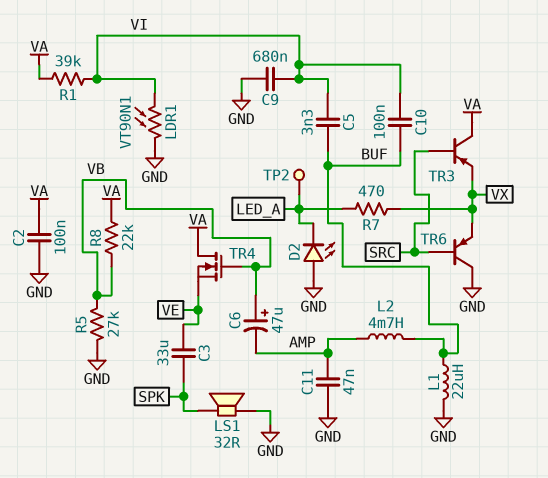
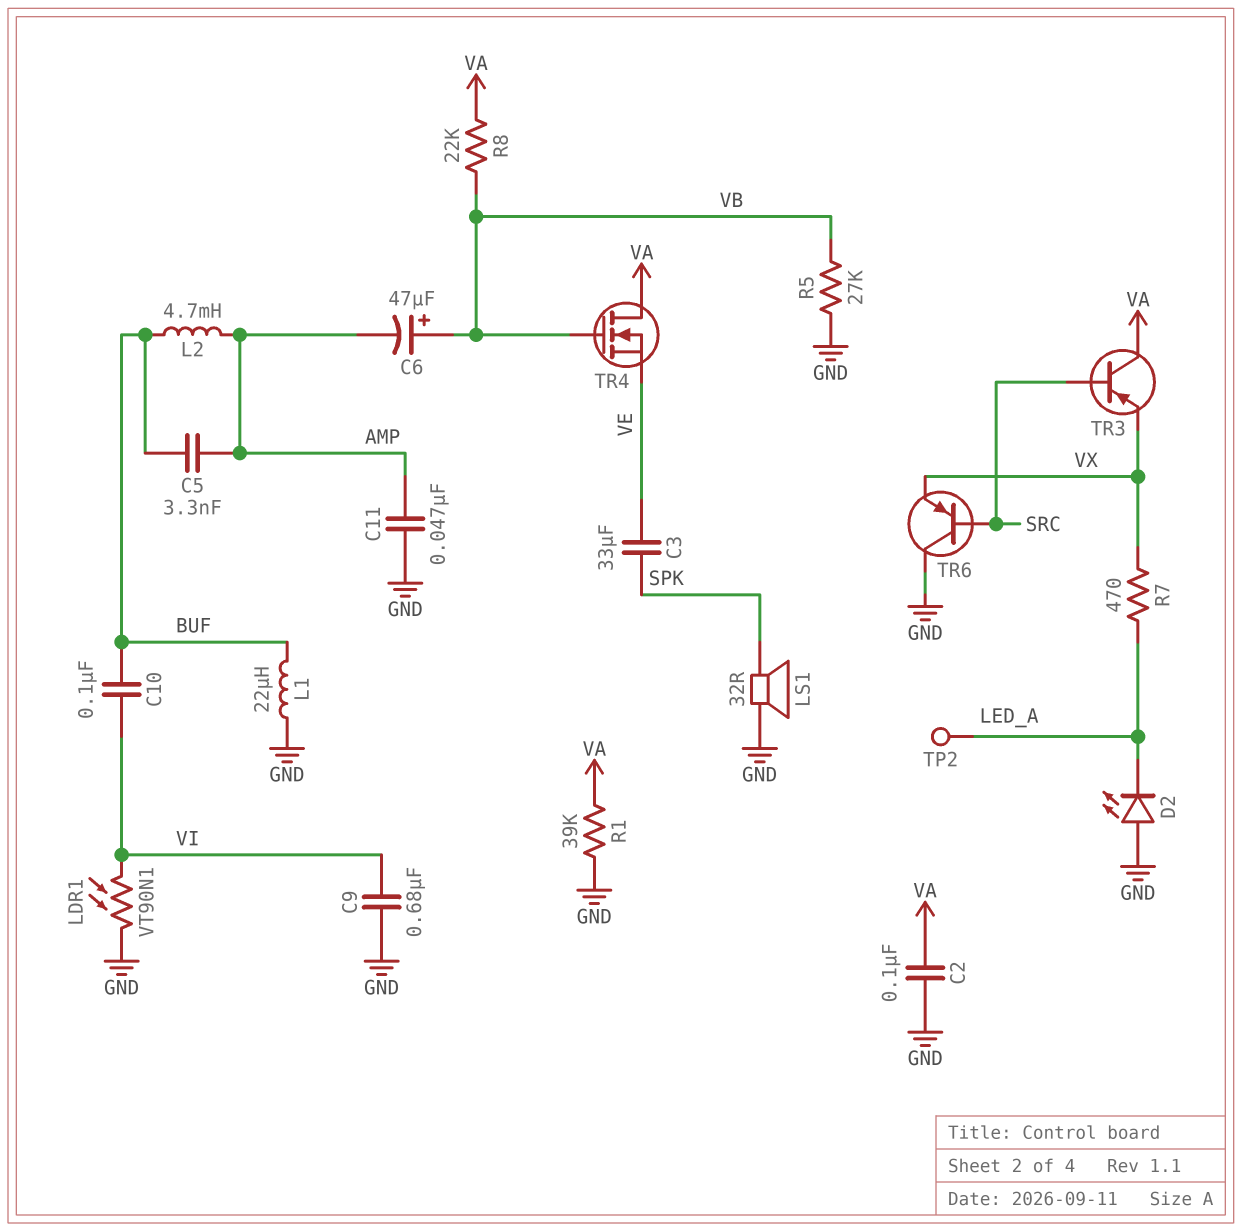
C5: 3.3nF (BUF, VI) -> 3.3nF (AMP, BUF)
R1: 39k (VA, VI) -> 39k (GND, VA)

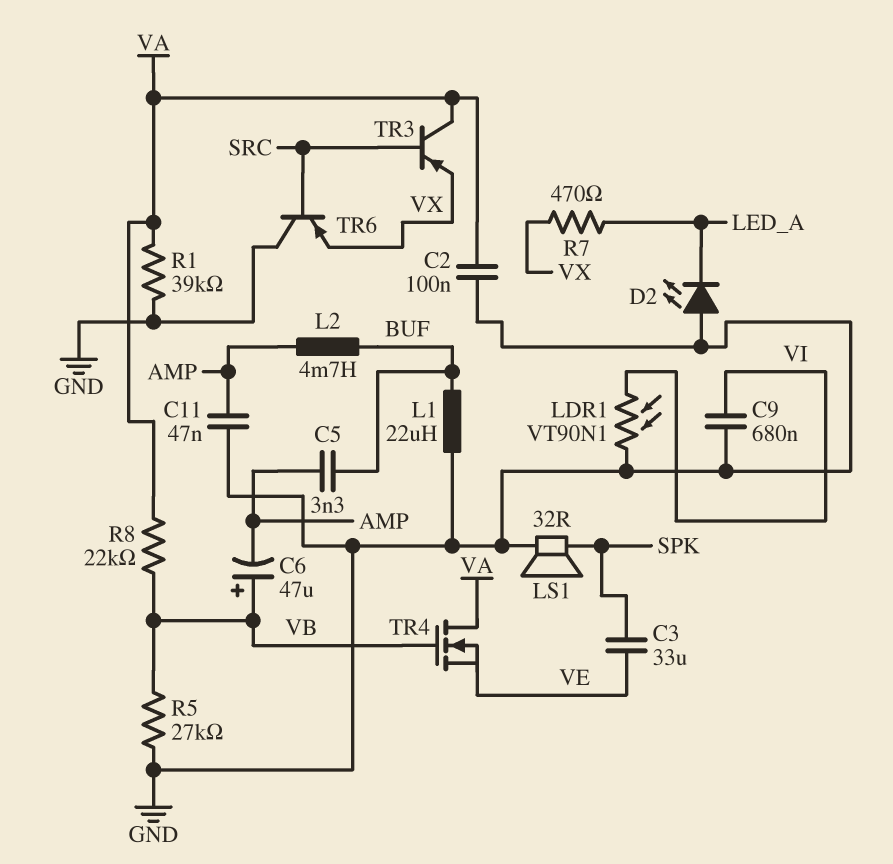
C10: 100nF (BUF, VI) -> none
TP2: test point (LED_A) -> none

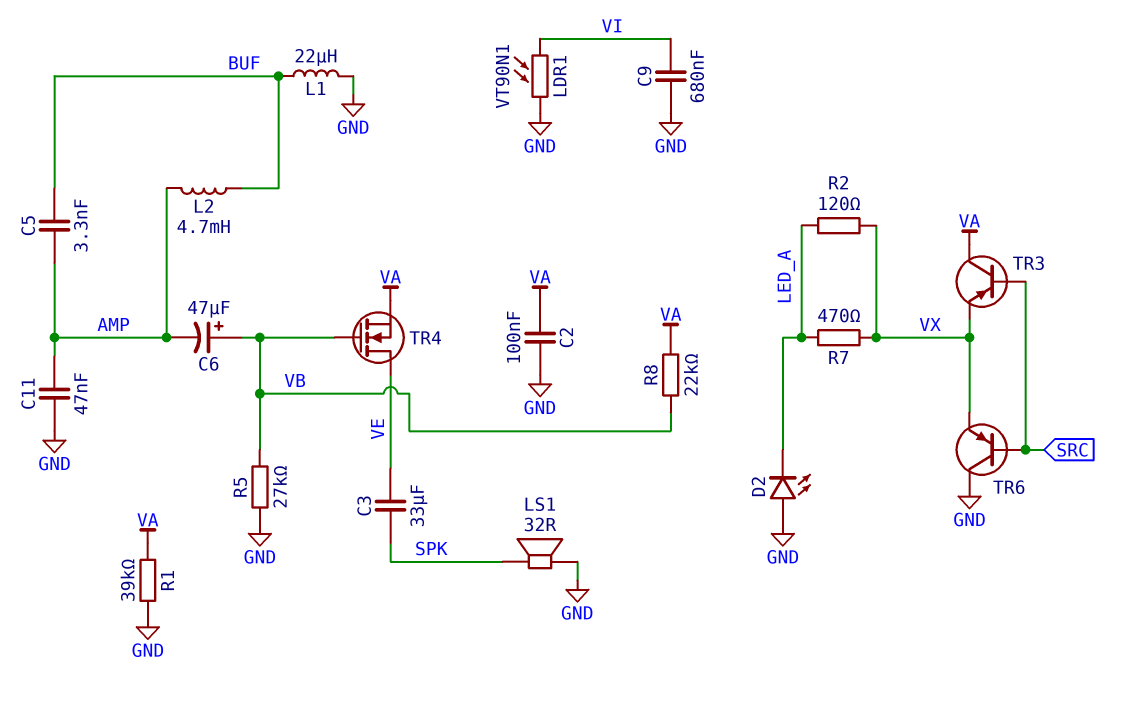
R2: none -> 120 (LED_A, VX)
TR4: NMOS (G VB, D VA, S VE) -> NMOS (G VB, D VE, S VA)

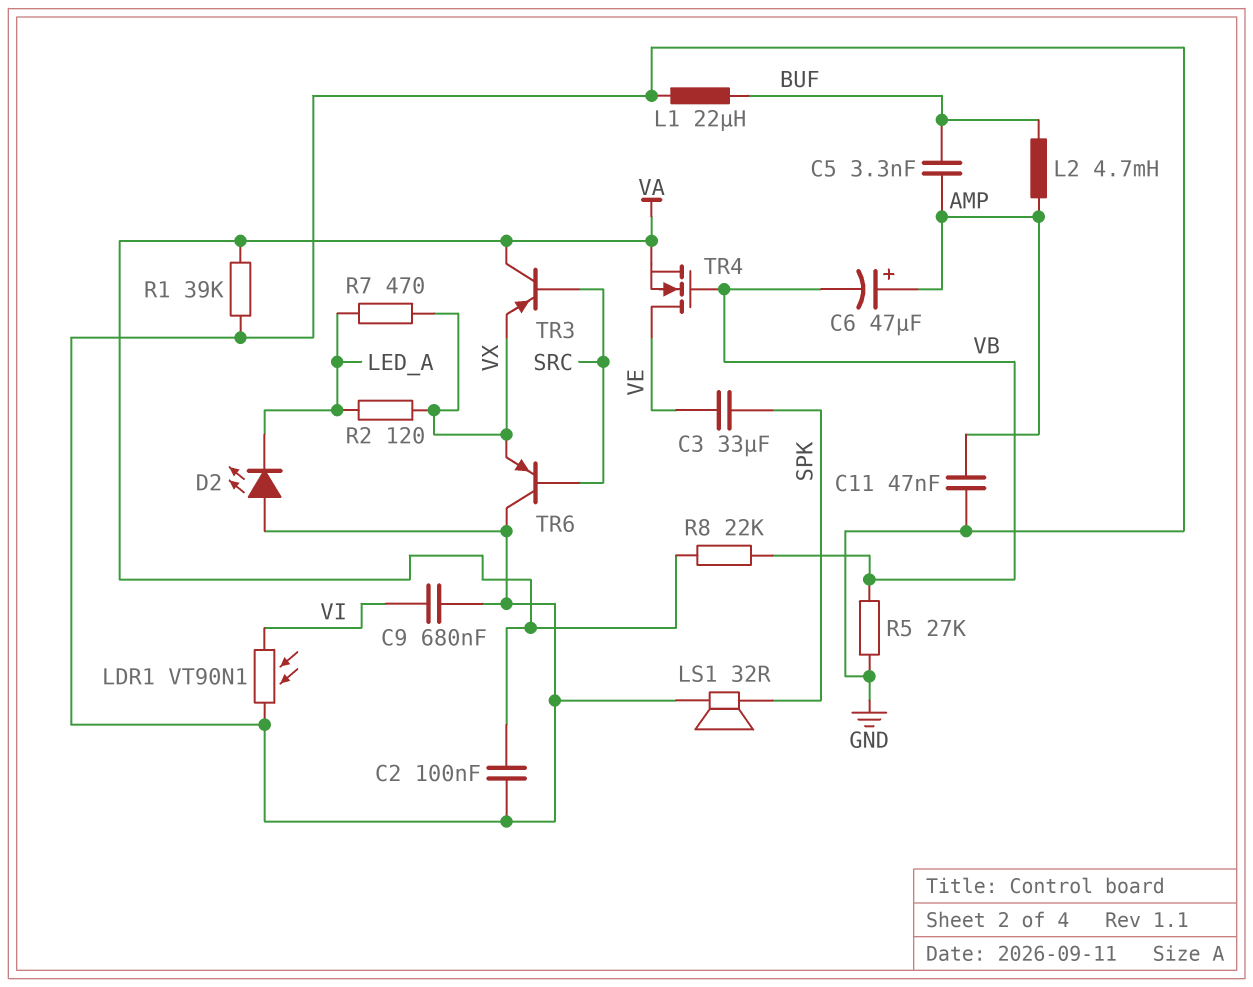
C6: 47uF (plus VB, minus AMP) -> 47uF (plus AMP, minus VB)

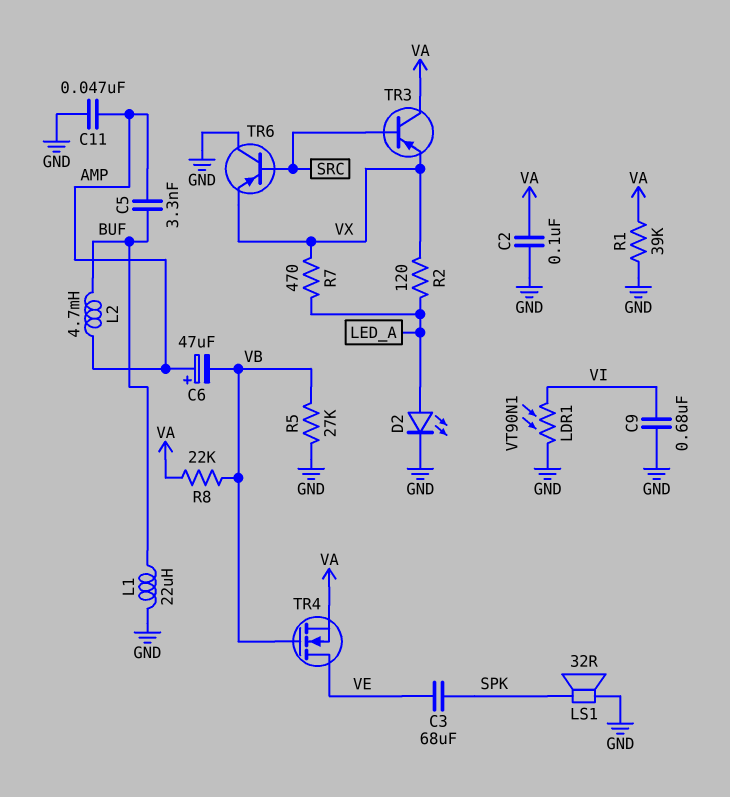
C3: 33uF (SPK, VE) -> 68uF (SPK, VE)
D2: LED (A GND, K LED_A) -> LED (A LED_A, K GND)

